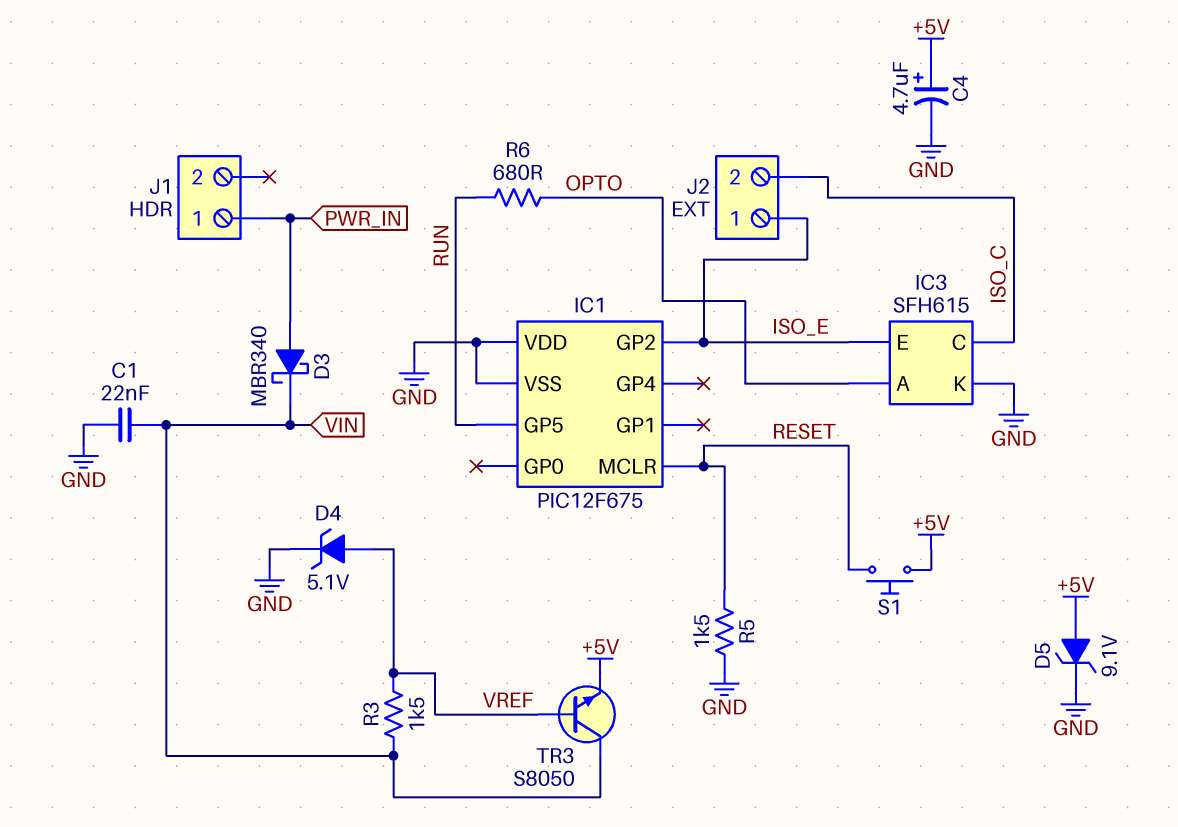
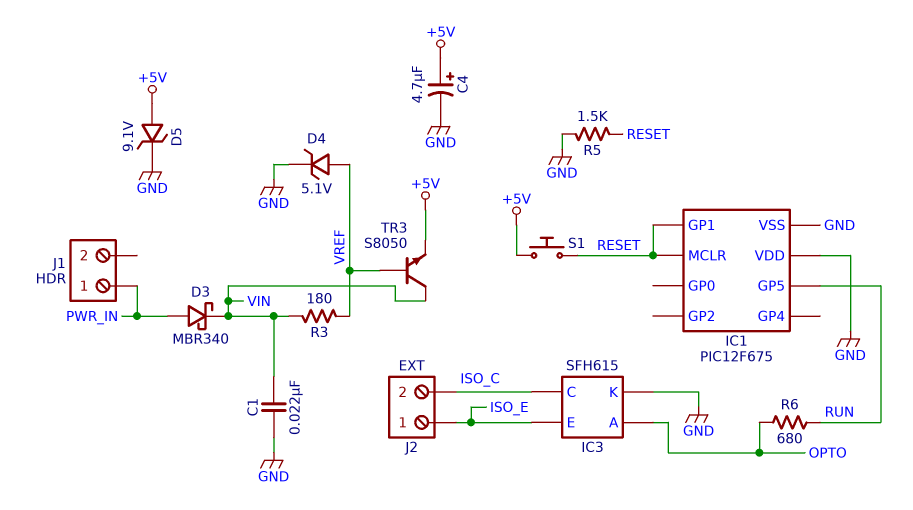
IC1 pin GP1: none -> RESET
IC1 pin GP2: ISO_E -> none
R3: 1.5k (VIN, VREF) -> 180 (VIN, VREF)

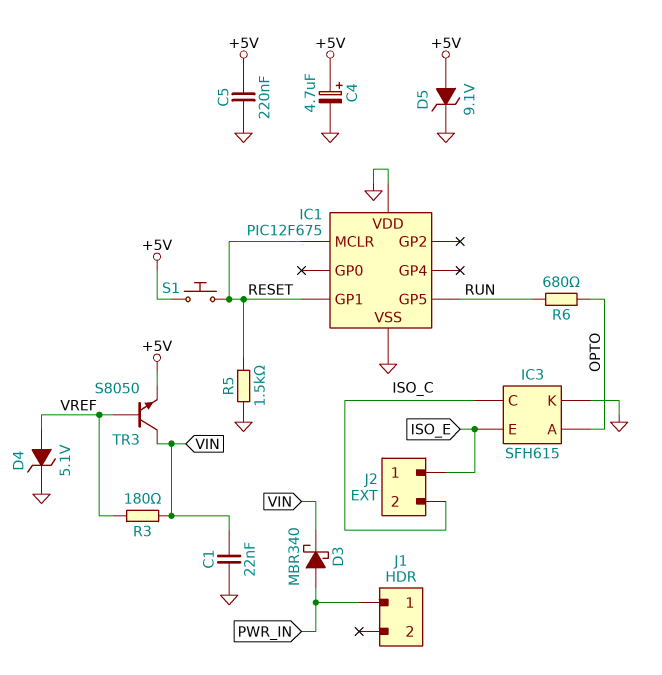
C5: none -> 220nF (+5V, GND)

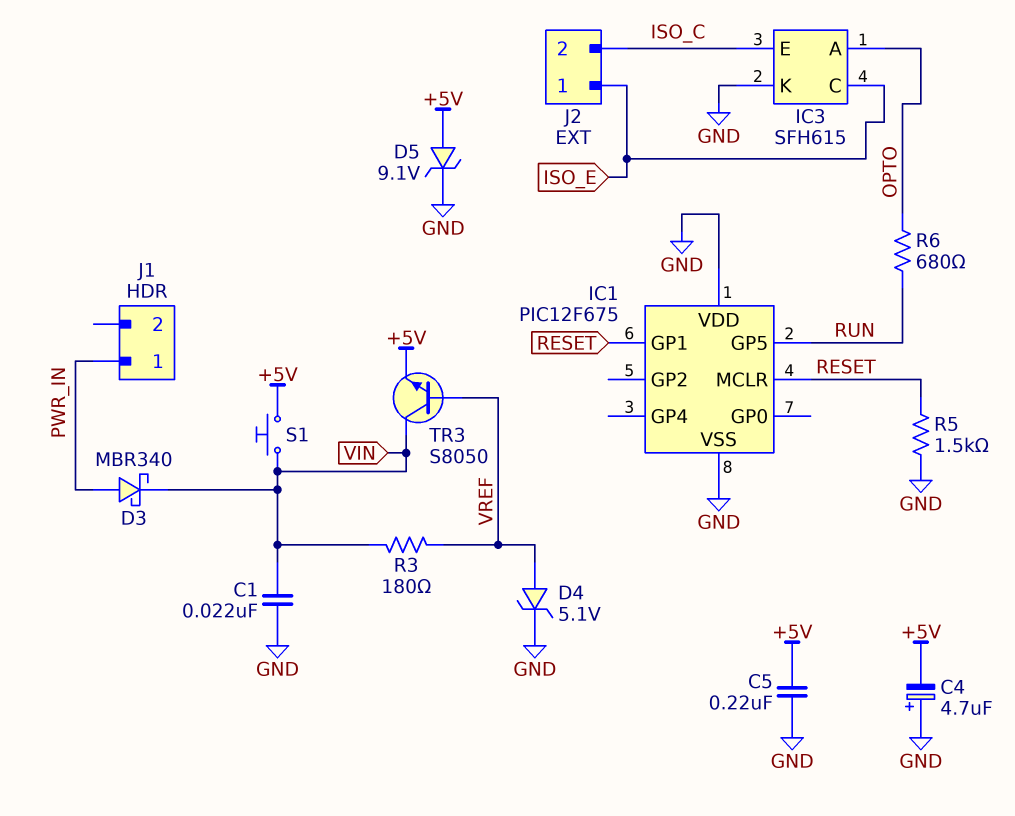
C4: 4.7uF (plus +5V, minus GND) -> 4.7uF (plus GND, minus +5V)
IC3 pin C: ISO_C -> ISO_E
IC3 pin E: ISO_E -> ISO_C
S1: button (+5V, RESET) -> button (+5V, VIN)

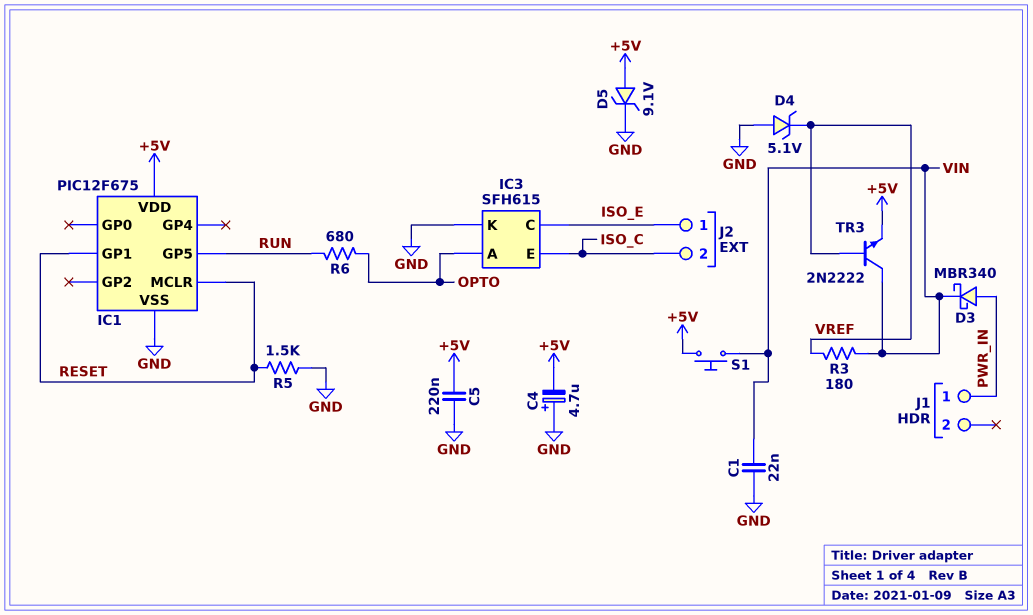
D4: zener 5.1V (A VREF, K GND) -> zener 5.1V (A GND, K VREF)
IC1 pin VDD: GND -> +5V
TR3: NPN S8050 (B VREF, C VIN, E +5V) -> NPN 2N2222 (B VREF, C VIN, E +5V)

